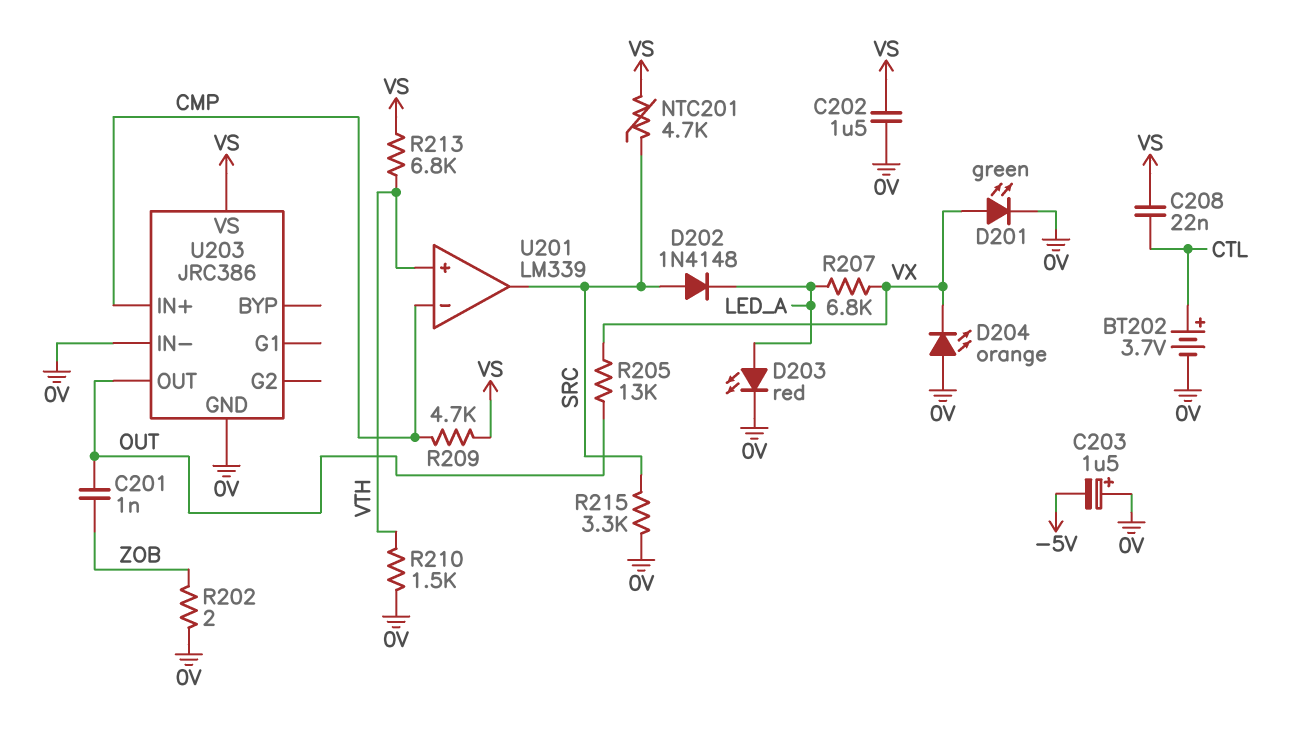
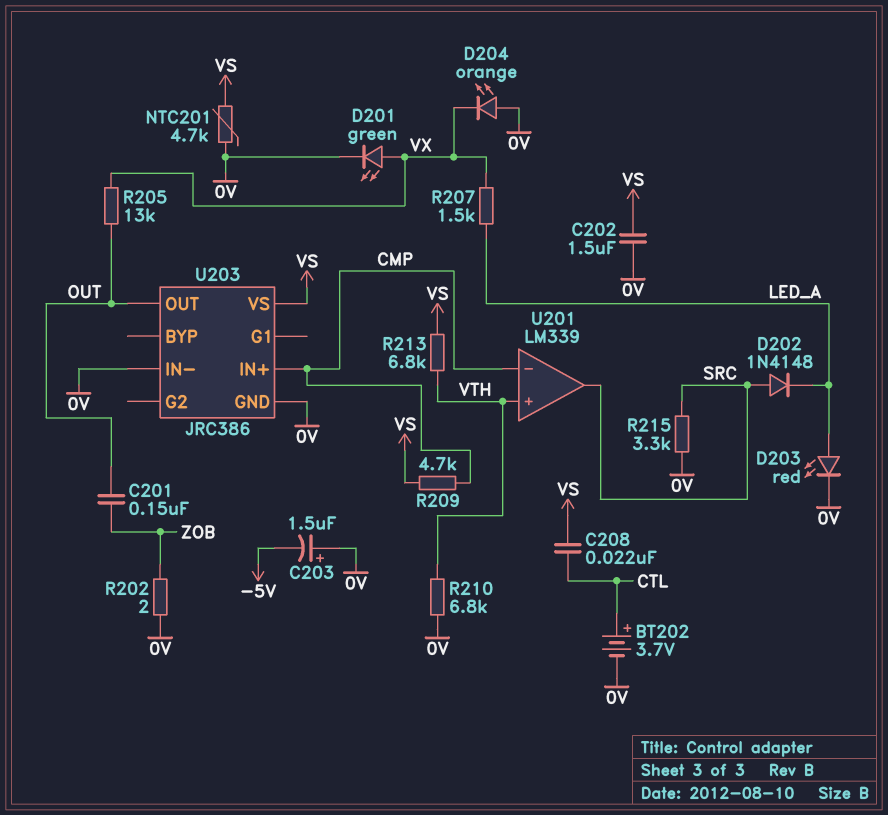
C201: 1nF (OUT, ZOB) -> 150nF (OUT, ZOB)
NTC201: 4.7k (SRC, VS) -> 4.7k (0V, VS)
R207: 6.8k (LED_A, VX) -> 1.5k (LED_A, VX)
R210: 1.5k (0V, VTH) -> 6.8k (0V, VTH)

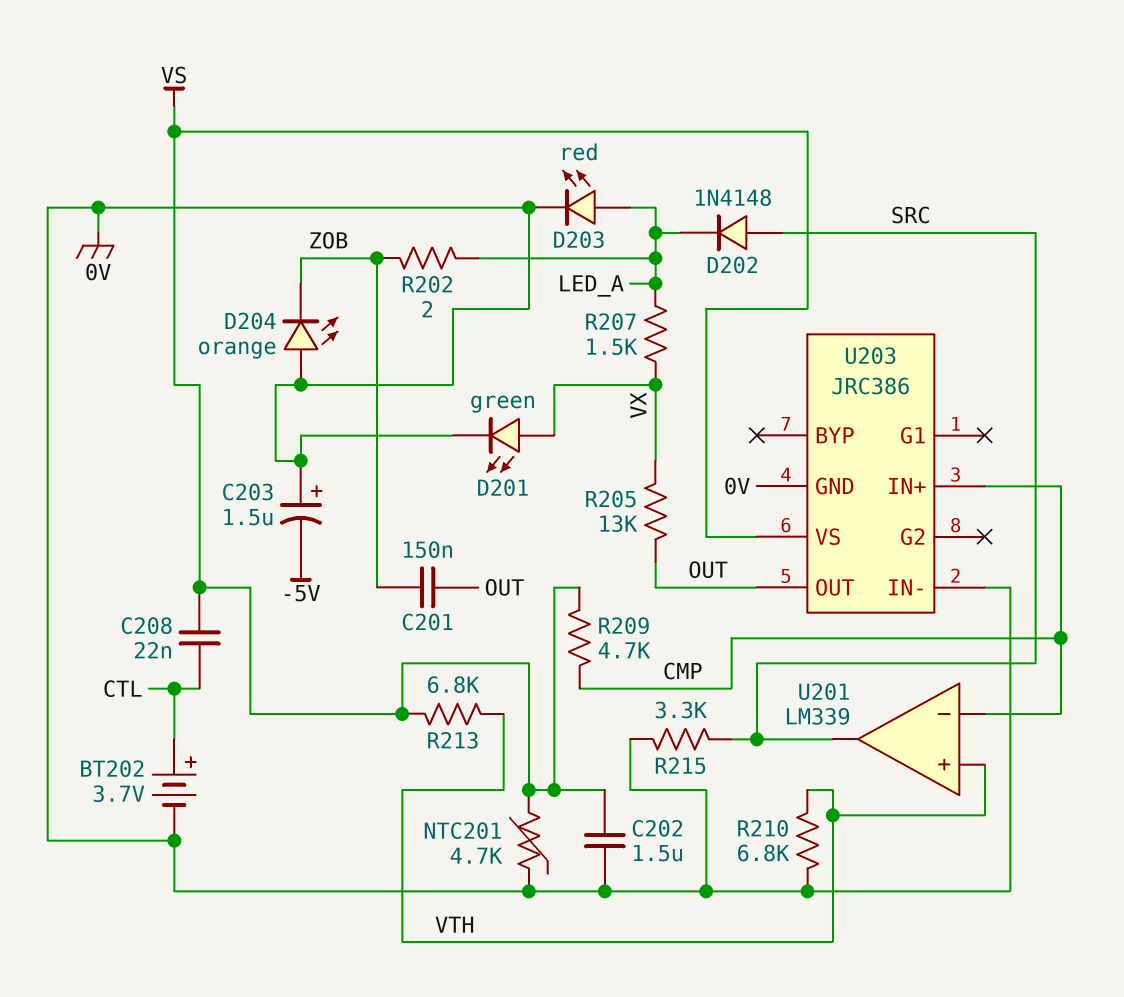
D204: LED orange (A 0V, K VX) -> LED orange (A 0V, K ZOB)
R202: 2 (0V, ZOB) -> 2 (LED_A, ZOB)

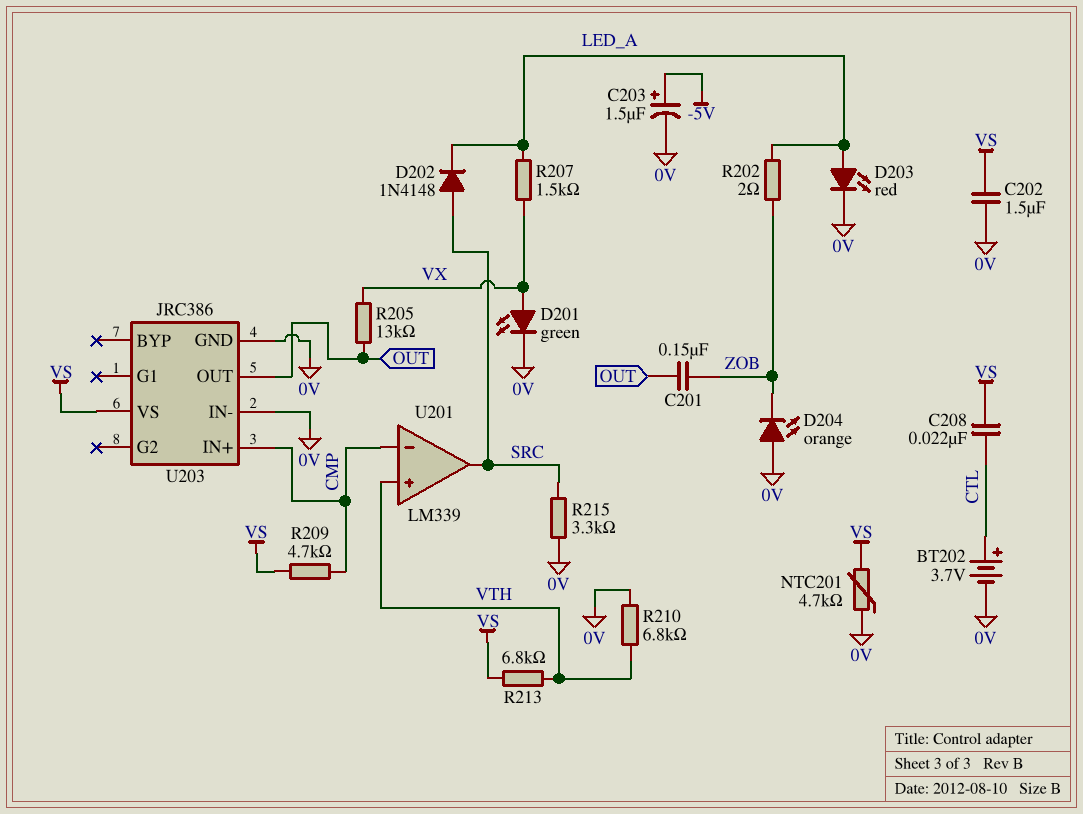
C203: 1.5uF (plus 0V, minus -5V) -> 1.5uF (plus -5V, minus 0V)

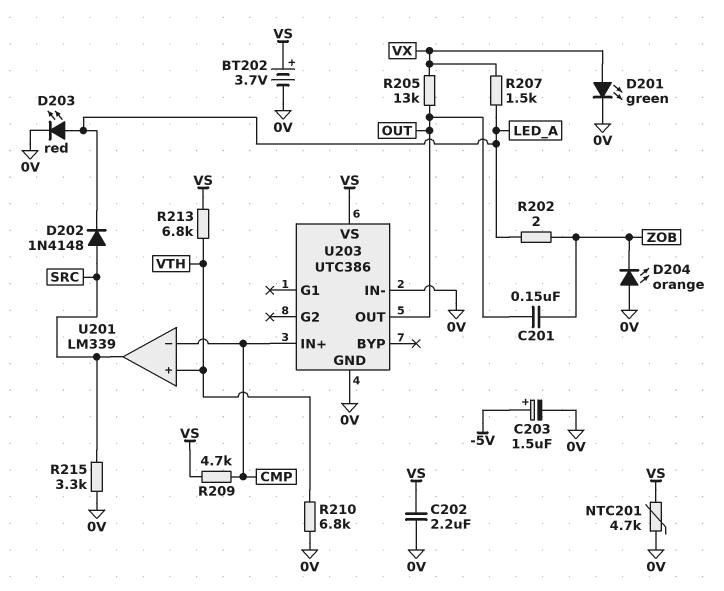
BT202: 3.7V (plus CTL, minus 0V) -> 3.7V (plus VS, minus 0V)
C202: 1.5uF (0V, VS) -> 2.2uF (0V, VS)
C208: 22nF (CTL, VS) -> none
U203: JRC386 -> UTC386

